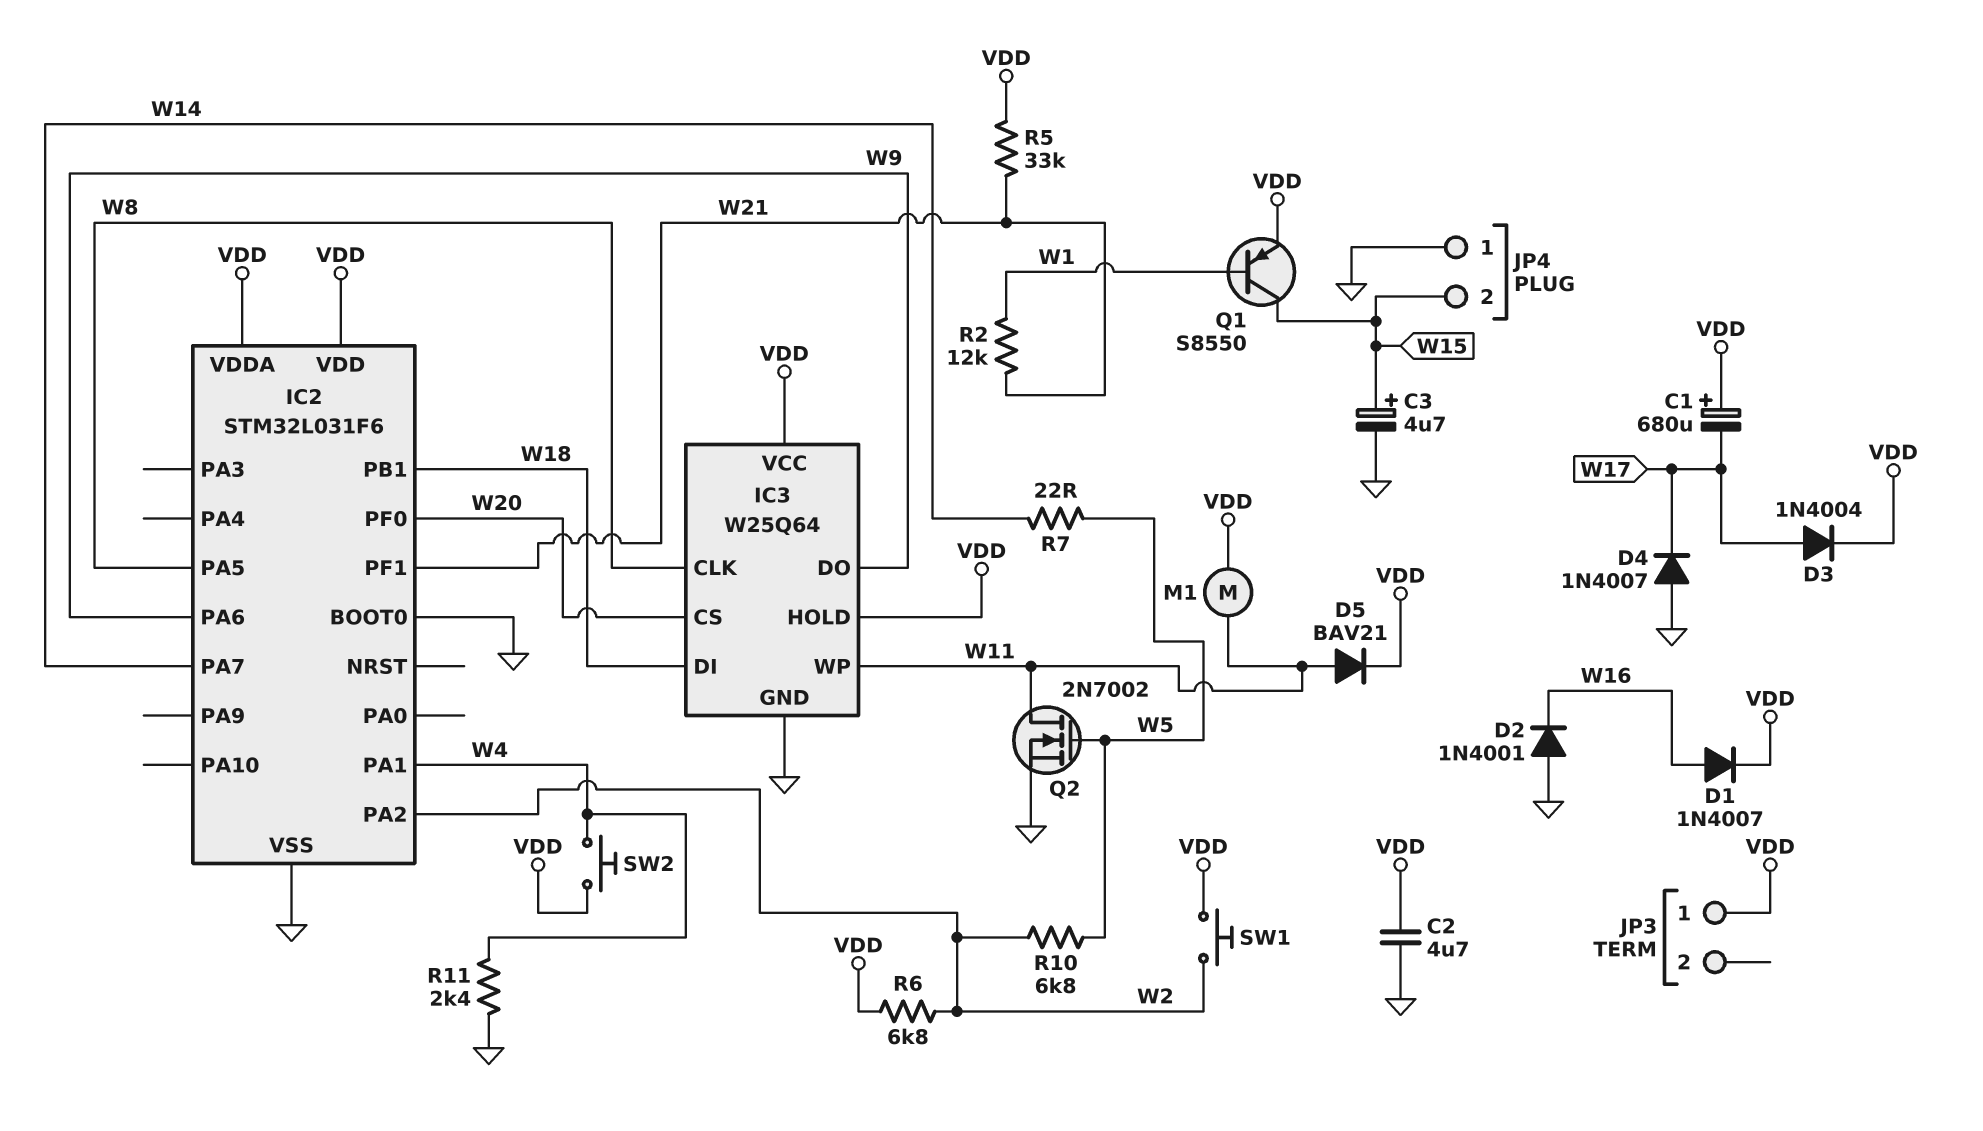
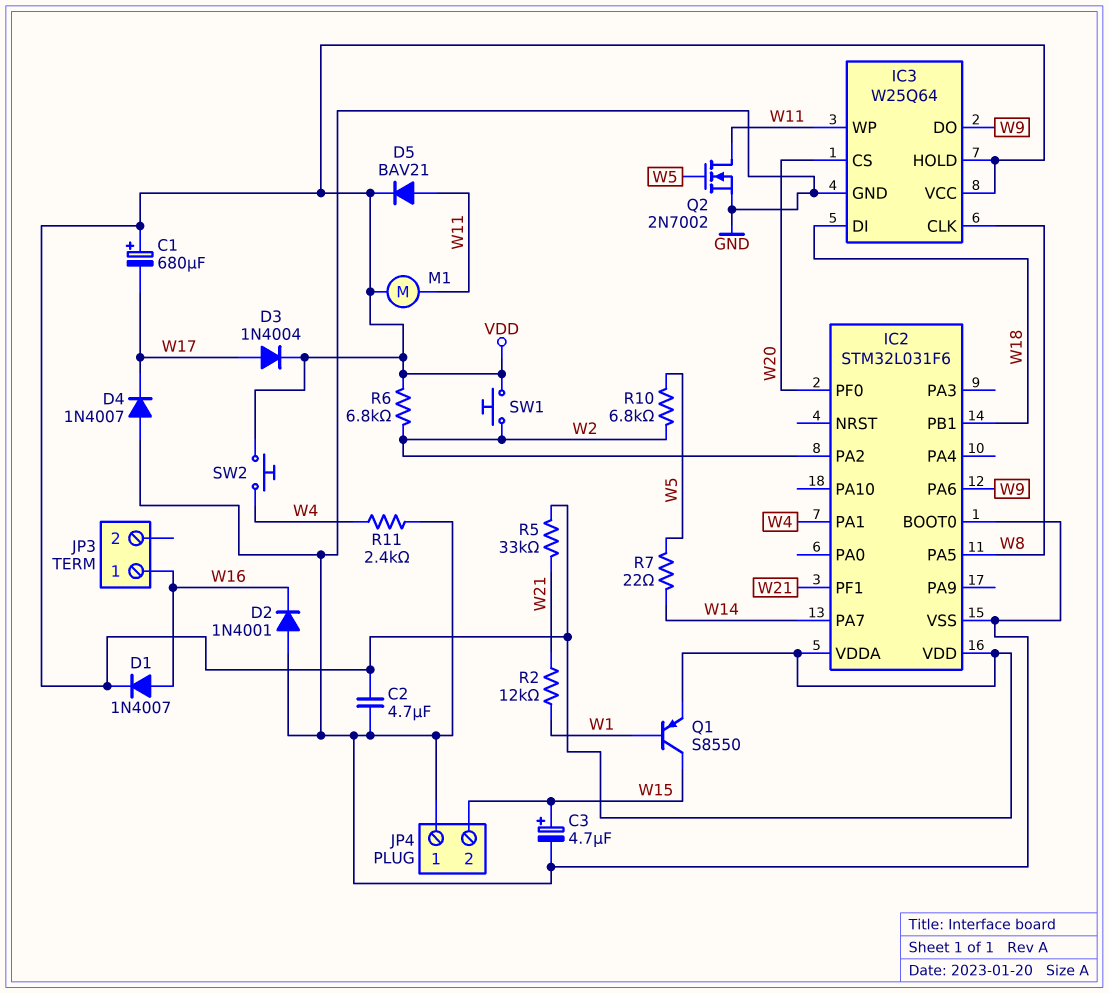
JP3 pin 1: VDD -> W16

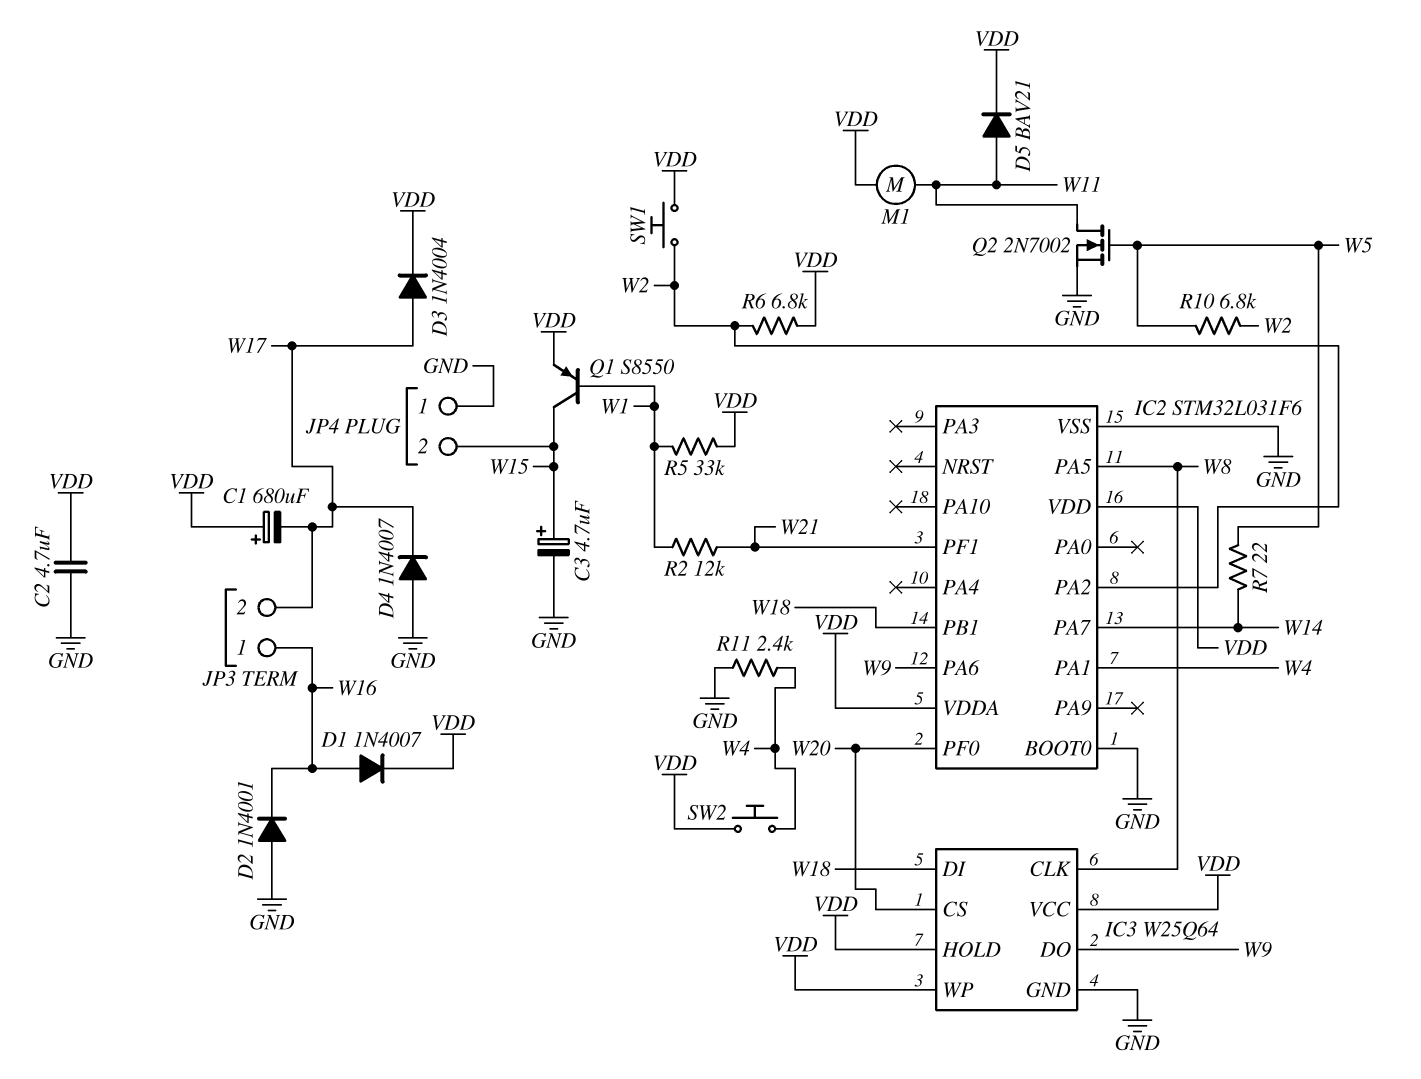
IC3 pin WP: W11 -> VDD
JP3 pin 2: none -> W17
R5: 33k (VDD, W21) -> 33k (VDD, W1)

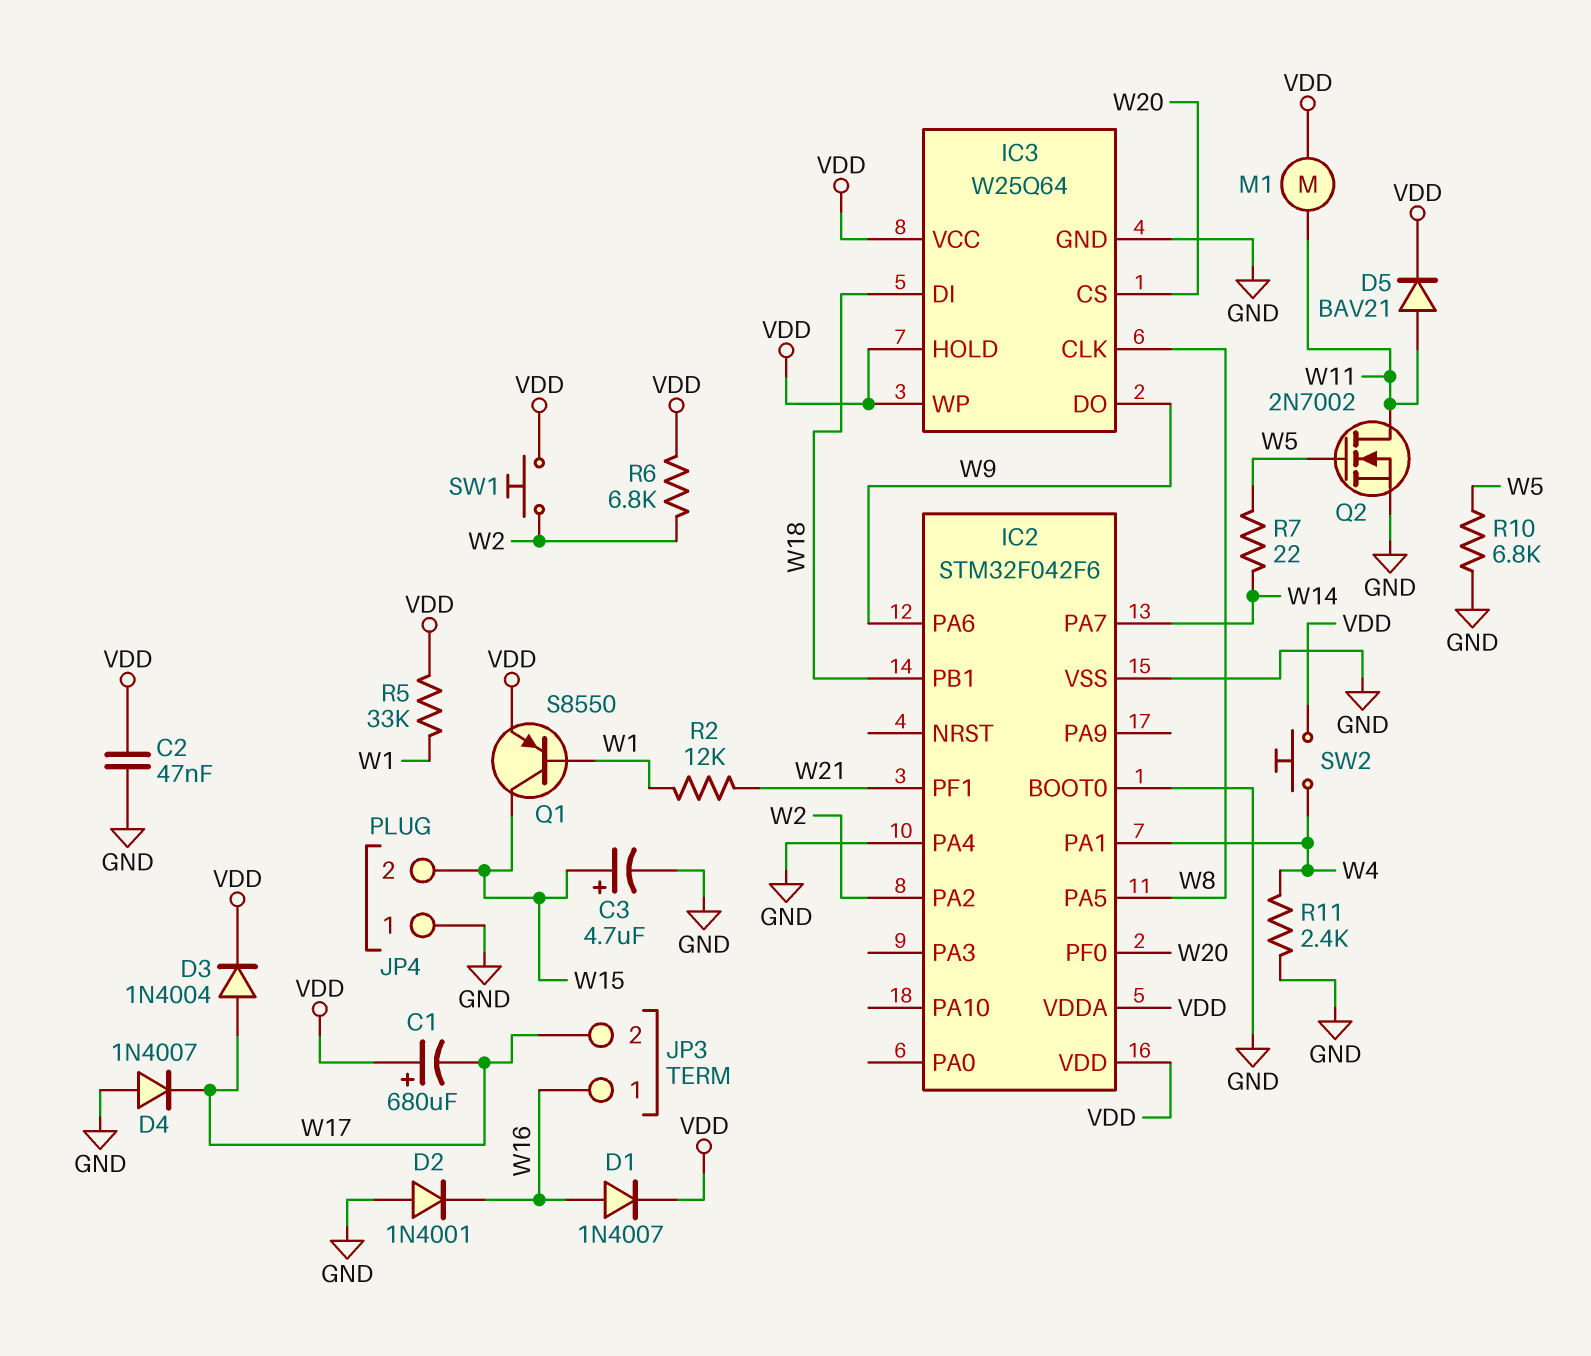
C2: 4.7uF (GND, VDD) -> 47nF (GND, VDD)
IC2: STM32L031F6 -> STM32F042F6
IC2 pin PA4: none -> GND
R10: 6.8k (W2, W5) -> 6.8k (GND, W5)

